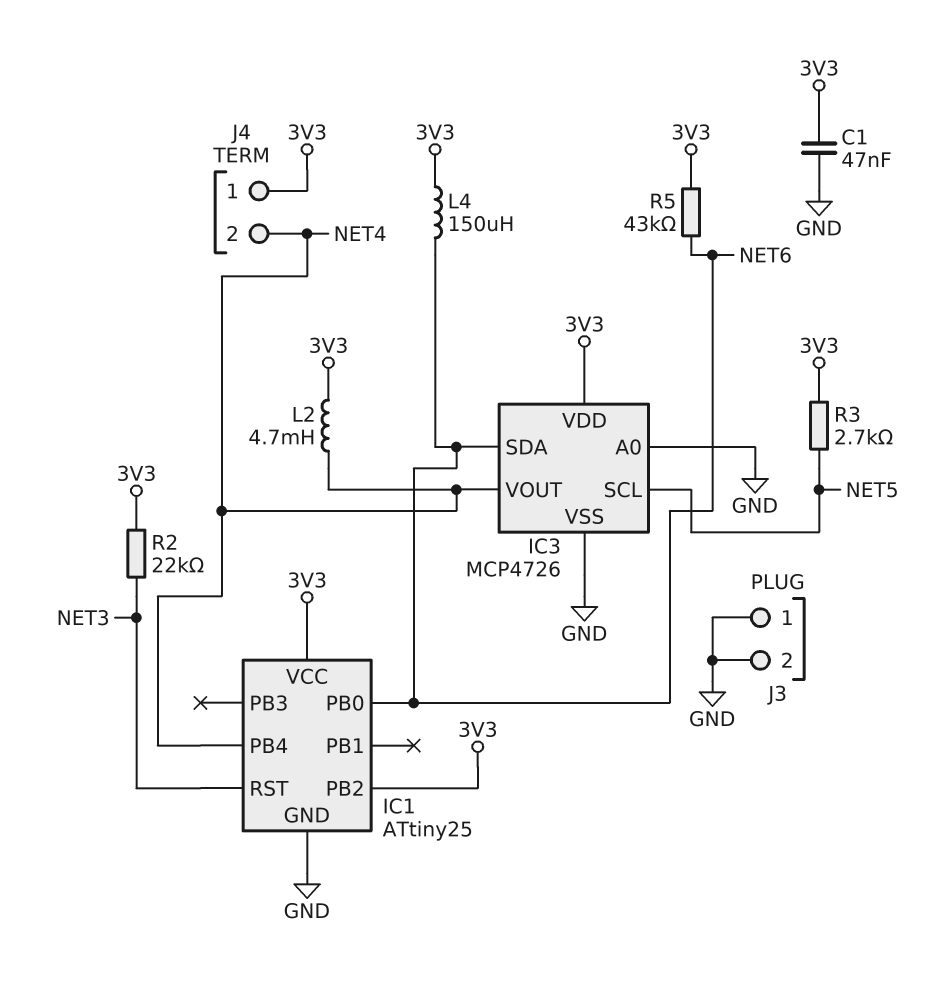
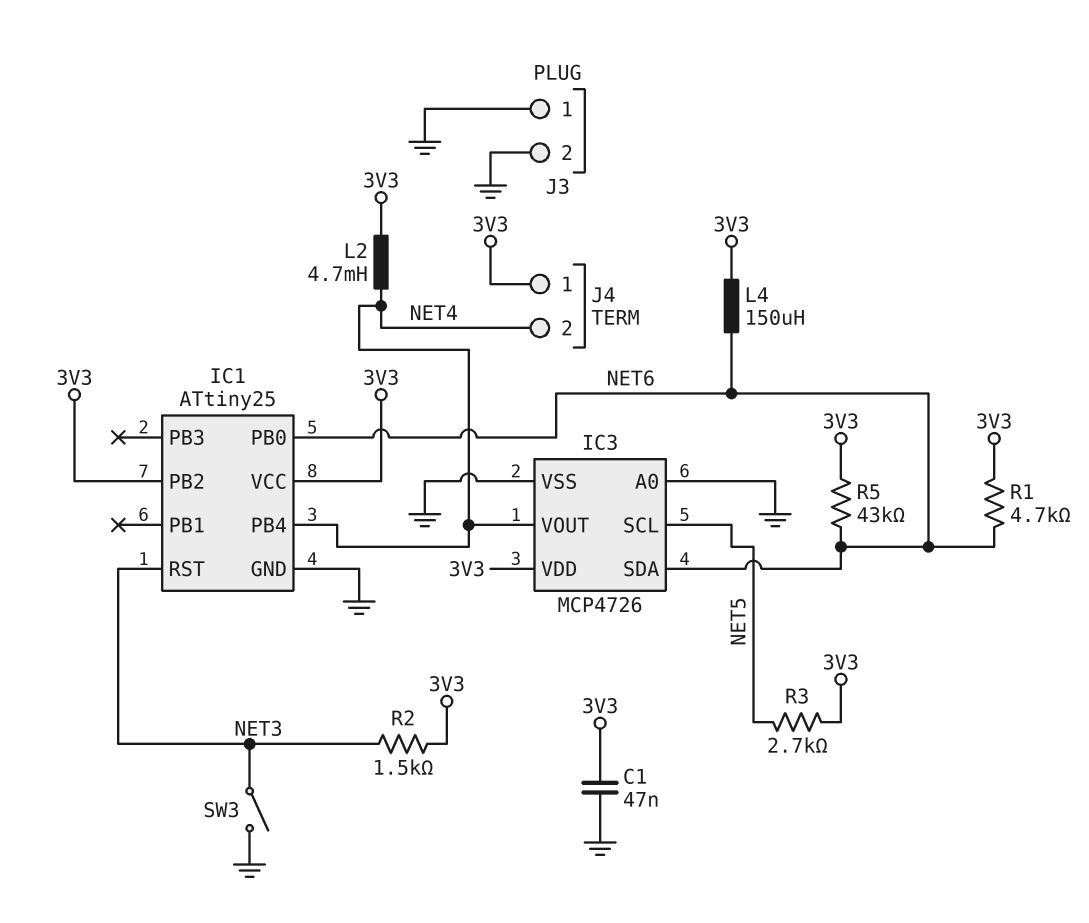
R1: none -> 4.7k (3V3, NET6)
R2: 22k (3V3, NET3) -> 1.5k (3V3, NET3)
SW3: none -> switch (GND, NET3)

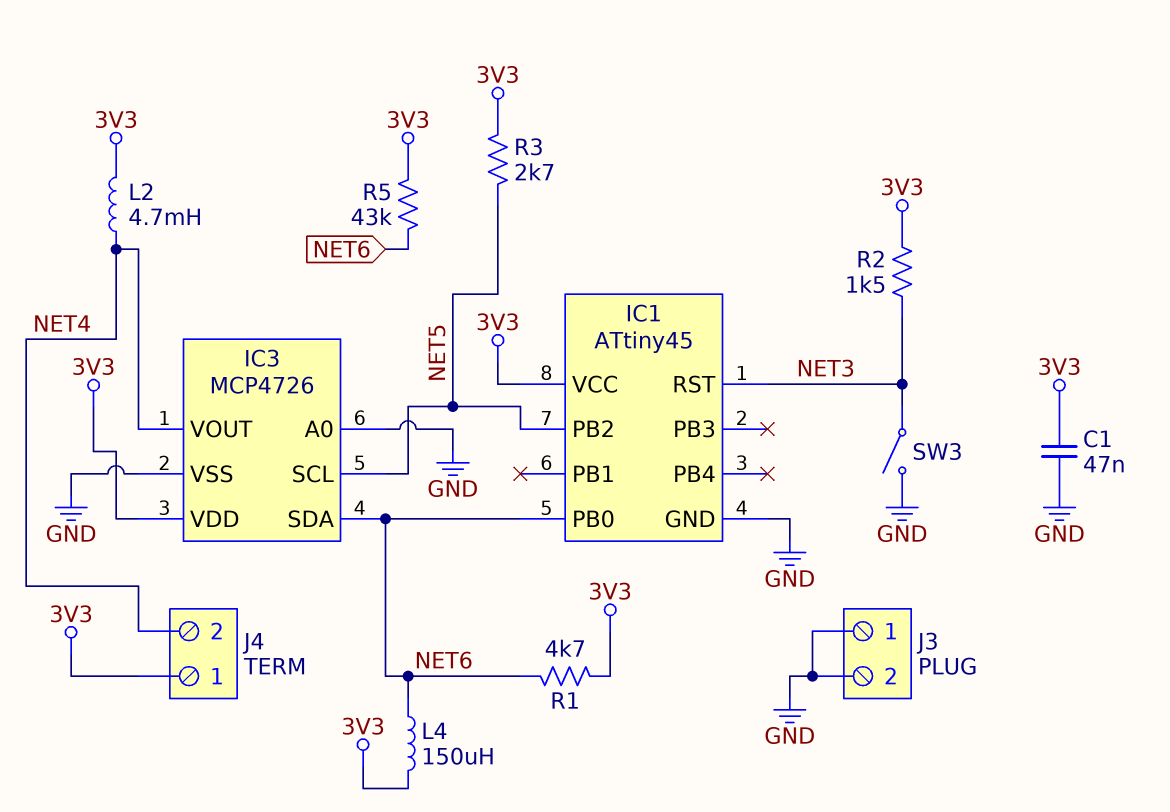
IC1: ATtiny25 -> ATtiny45
IC1 pin PB2: 3V3 -> NET5
IC1 pin PB4: NET4 -> none

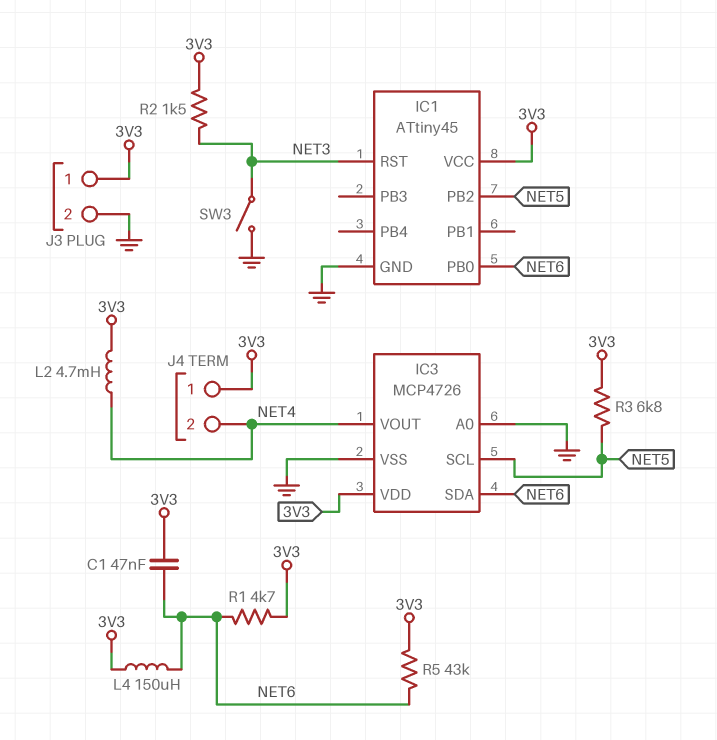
C1: 47nF (3V3, GND) -> 47nF (3V3, NET6)
J3 pin 1: GND -> 3V3
R3: 2.7k (3V3, NET5) -> 6.8k (3V3, NET5)

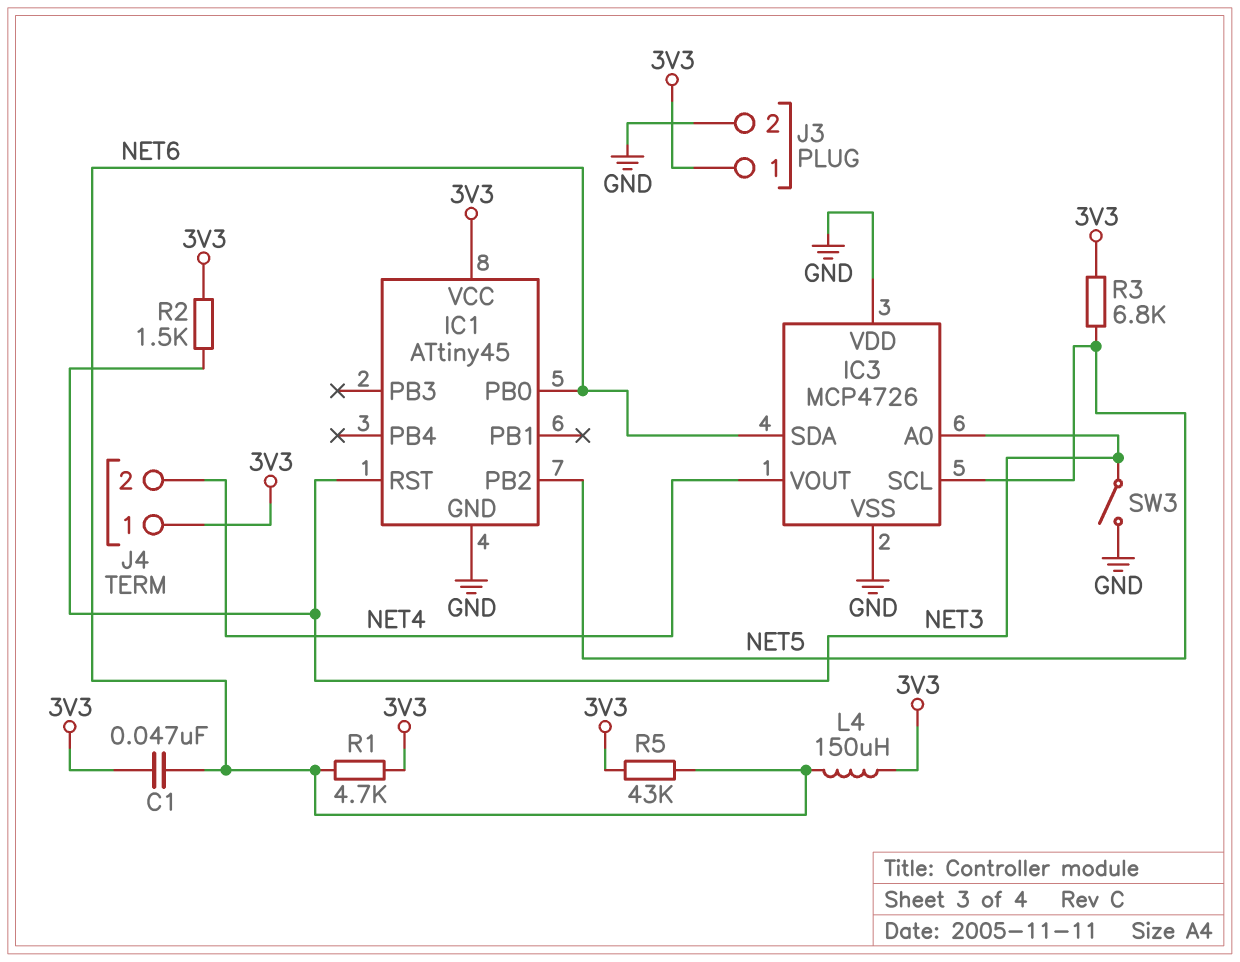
IC3 pin A0: GND -> NET3
IC3 pin VDD: 3V3 -> GND
L2: 4.7mH (3V3, NET4) -> none

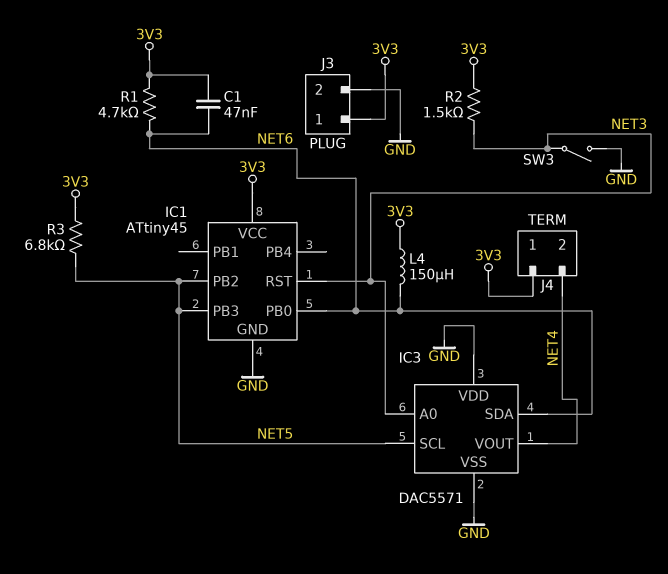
IC1 pin PB3: none -> NET5
IC3: MCP4726 -> DAC5571
R5: 43k (3V3, NET6) -> none

